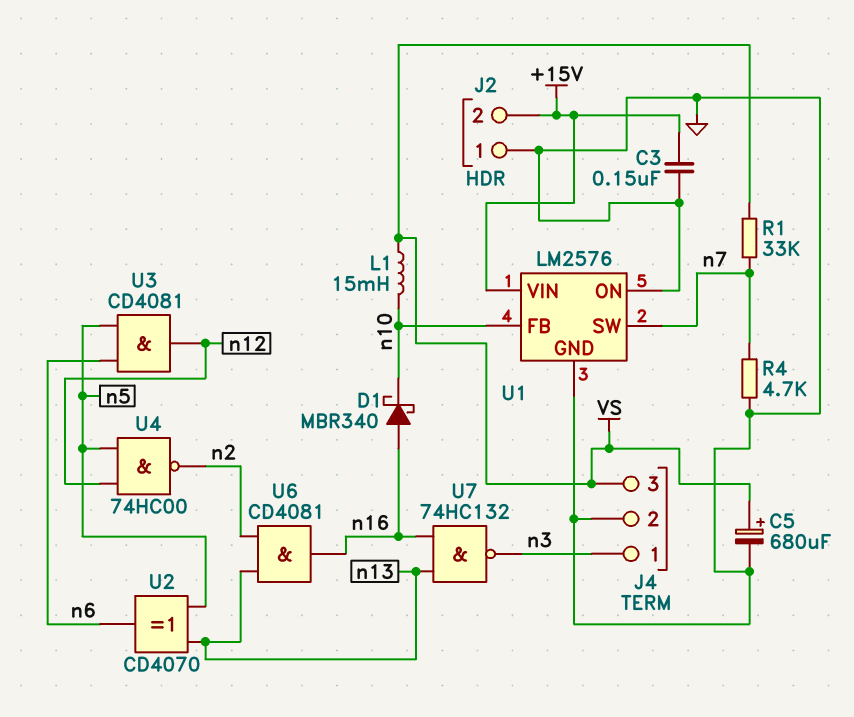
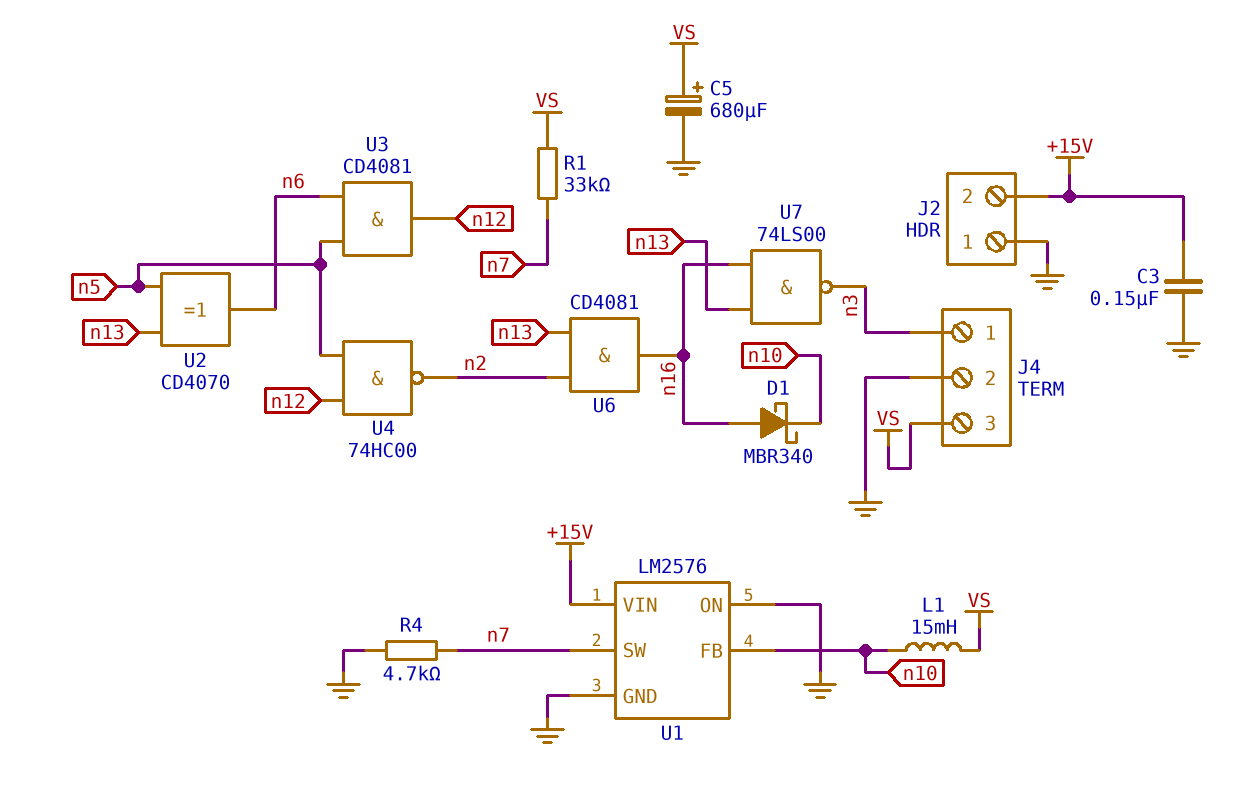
U7: NAND 74HC132 (in n13, in n16, out n3) -> NAND 74LS00 (in n13, in n16, out n3)

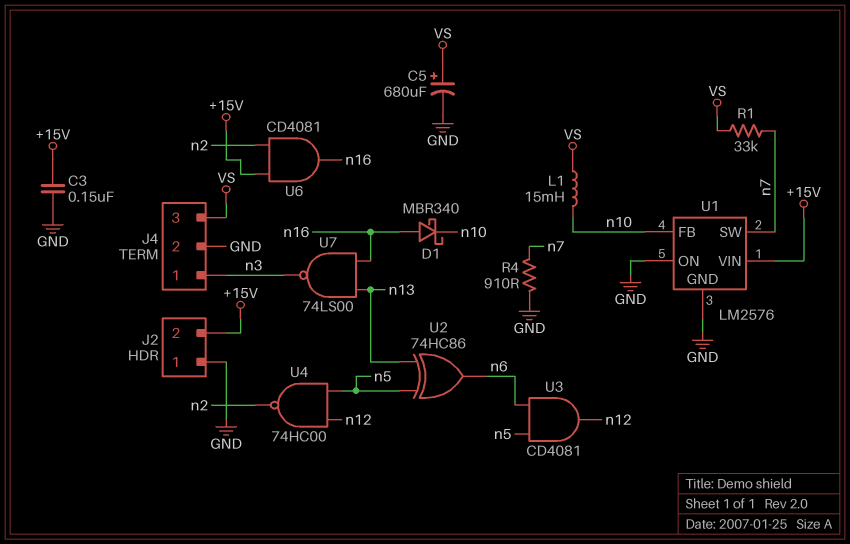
R4: 4.7k (GND, n7) -> 910 (GND, n7)
U2: XOR CD4070 (in n5, in n13, out n6) -> XOR 74HC86 (in n5, in n13, out n6)
U6: AND CD4081 (in n2, in n13, out n16) -> AND CD4081 (in +15V, in n2, out n16)

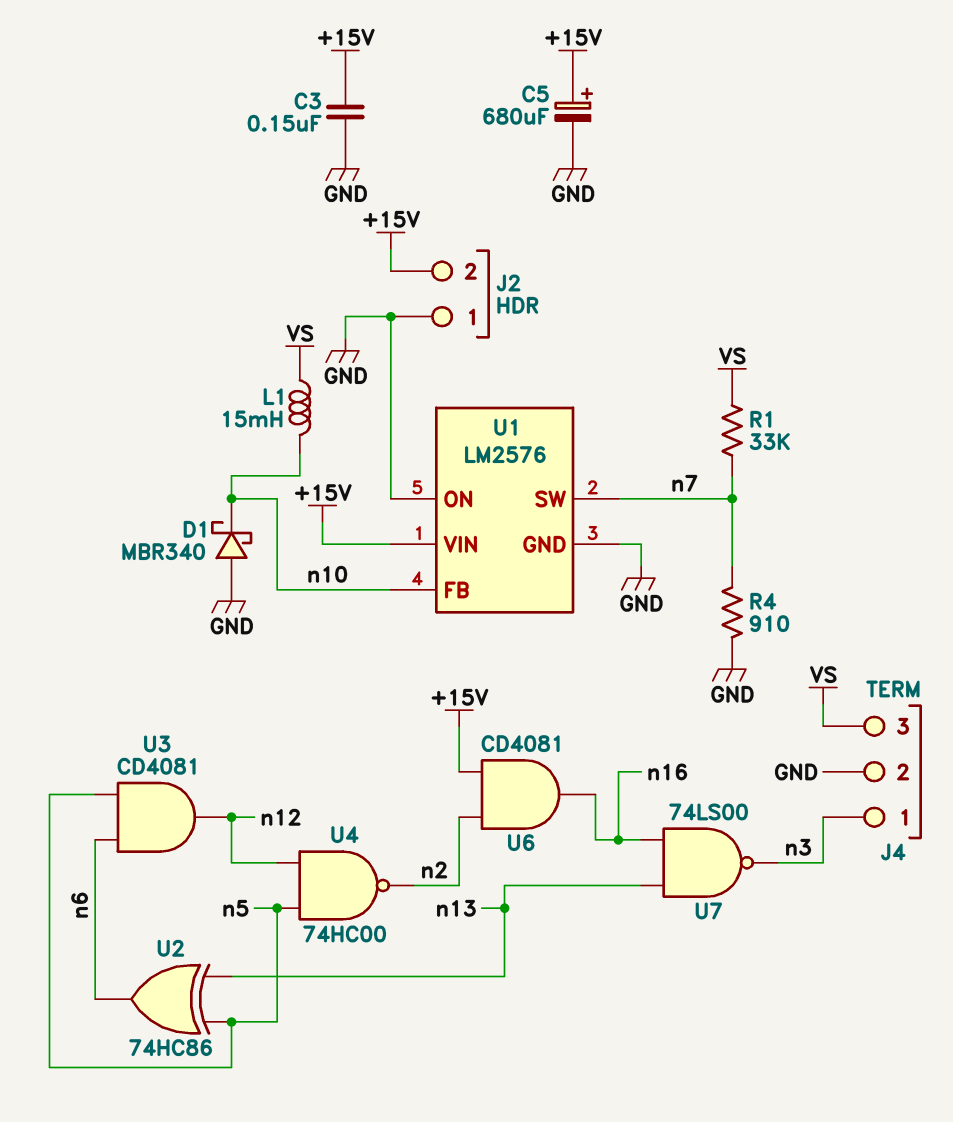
C5: 680uF (plus VS, minus GND) -> 680uF (plus +15V, minus GND)
D1: schottky MBR340 (A n16, K n10) -> schottky MBR340 (A GND, K n10)

